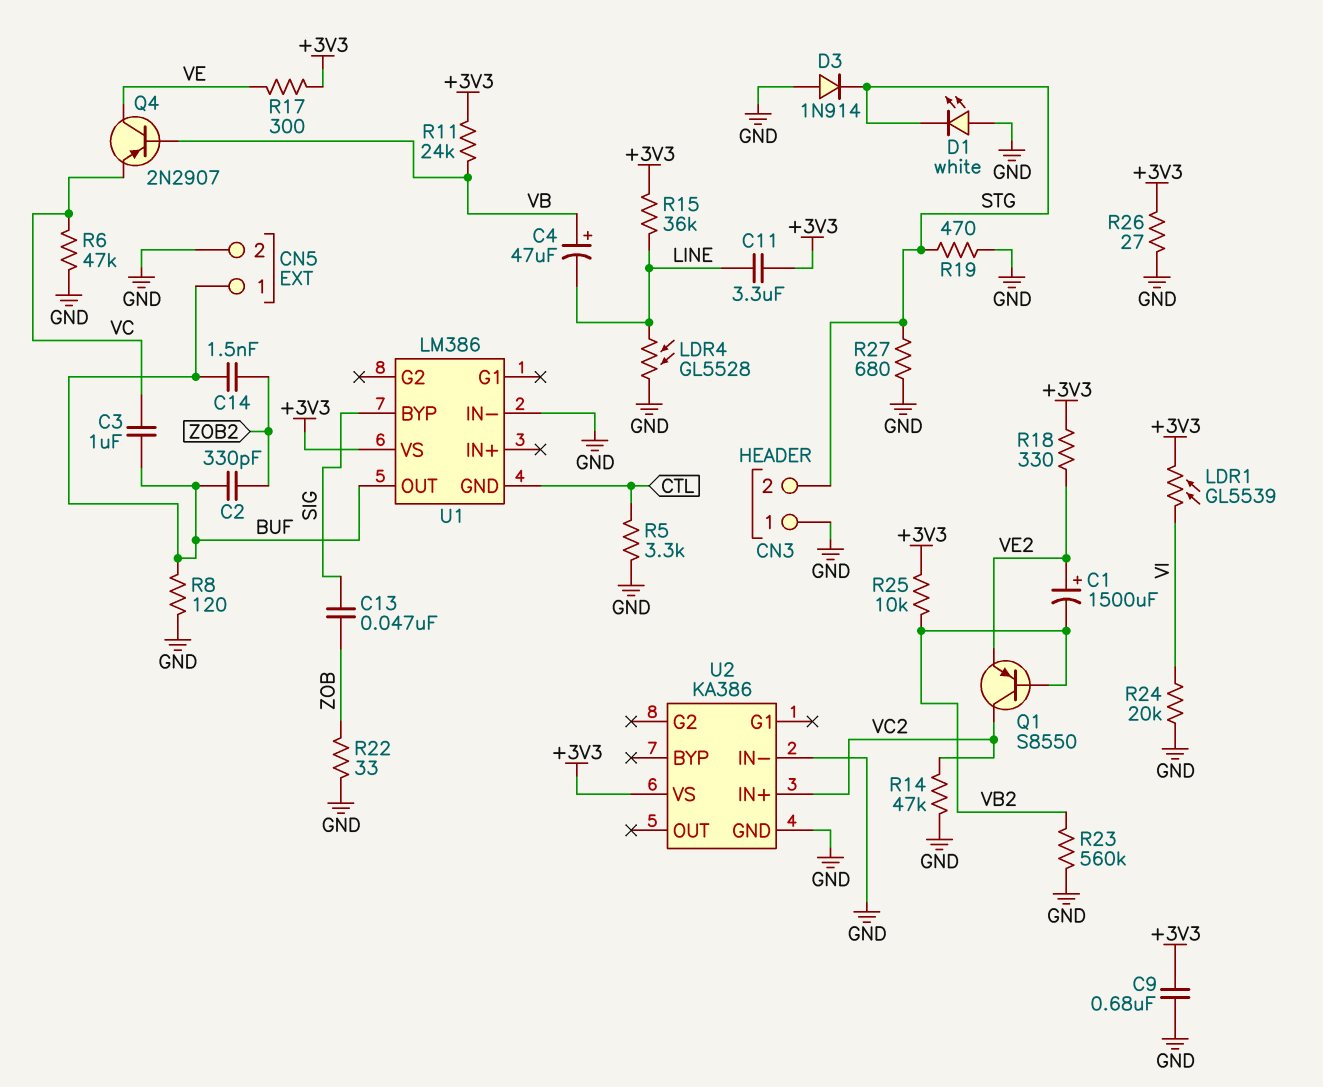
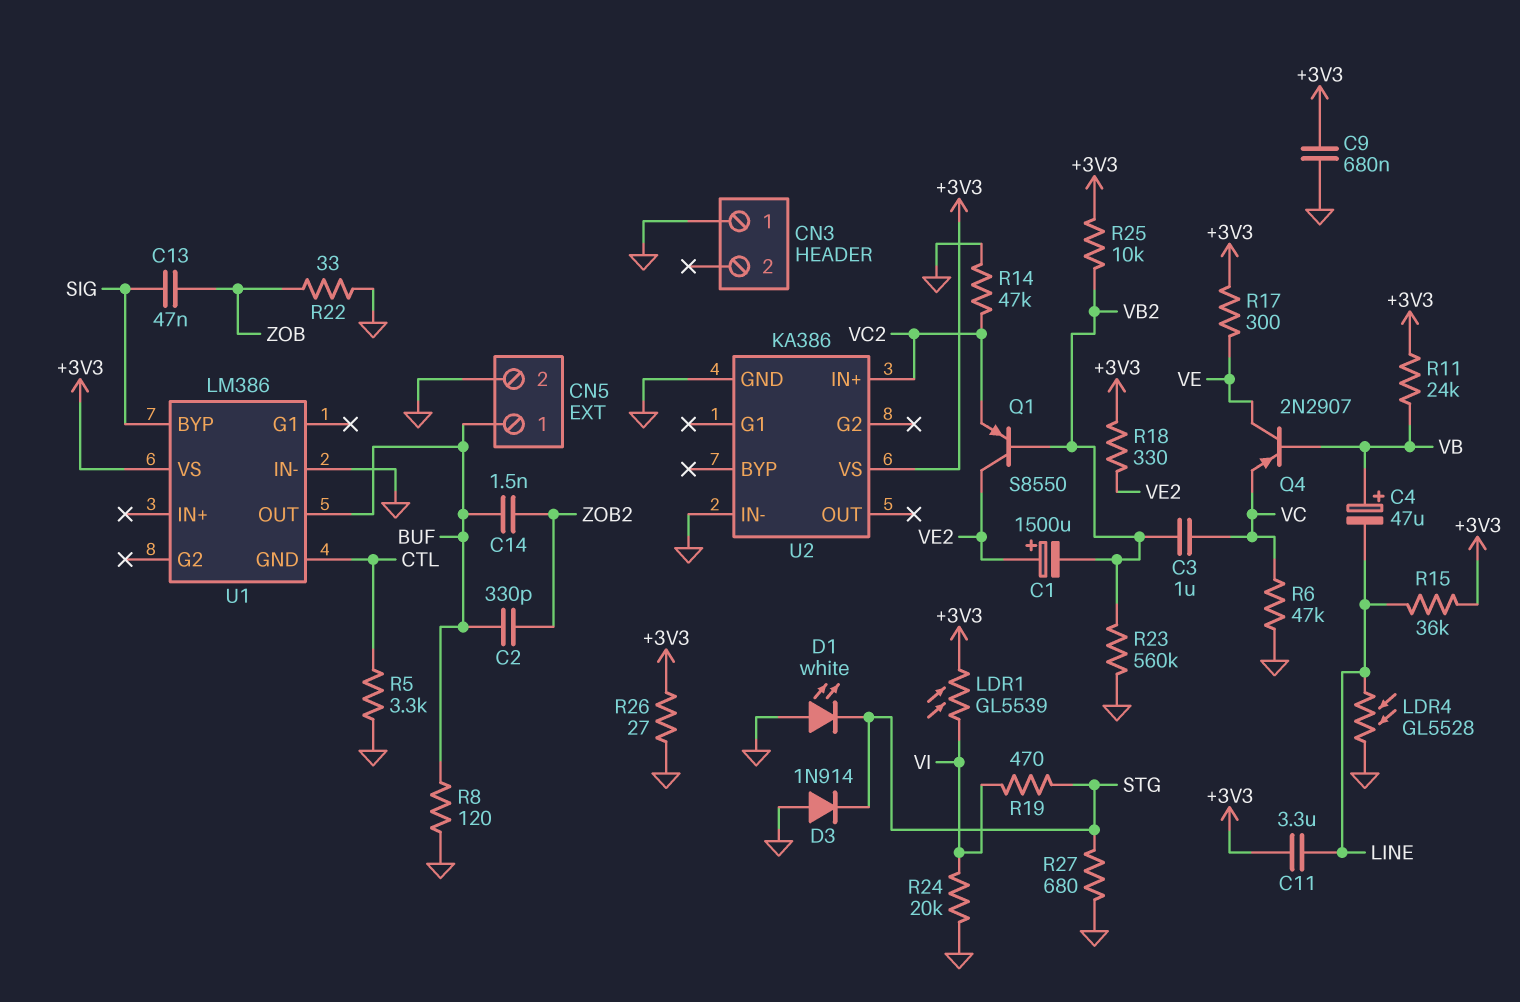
C3: 1uF (BUF, VC) -> 1uF (VB2, VC)
CN3 pin 2: STG -> none
Q1: PNP S8550 (B VB2, C VC2, E VE2) -> PNP S8550 (B VB2, C VE2, E VC2)
R19: 470 (GND, STG) -> 470 (STG, VI)

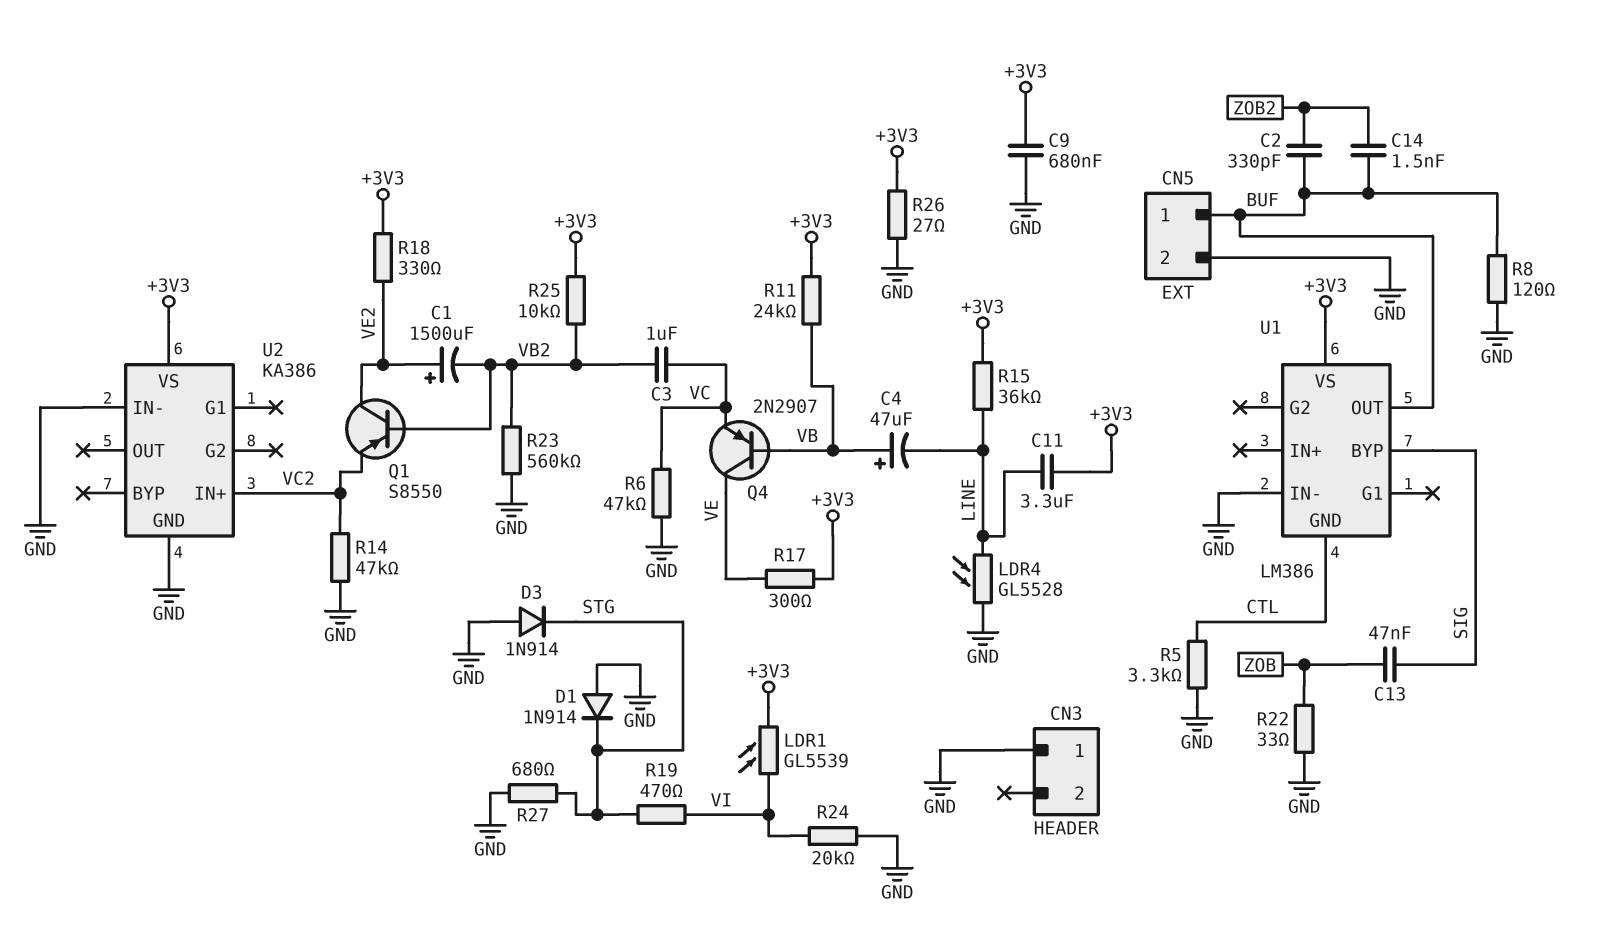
D1: LED white (A GND, K STG) -> diode 1N914 (A GND, K STG)

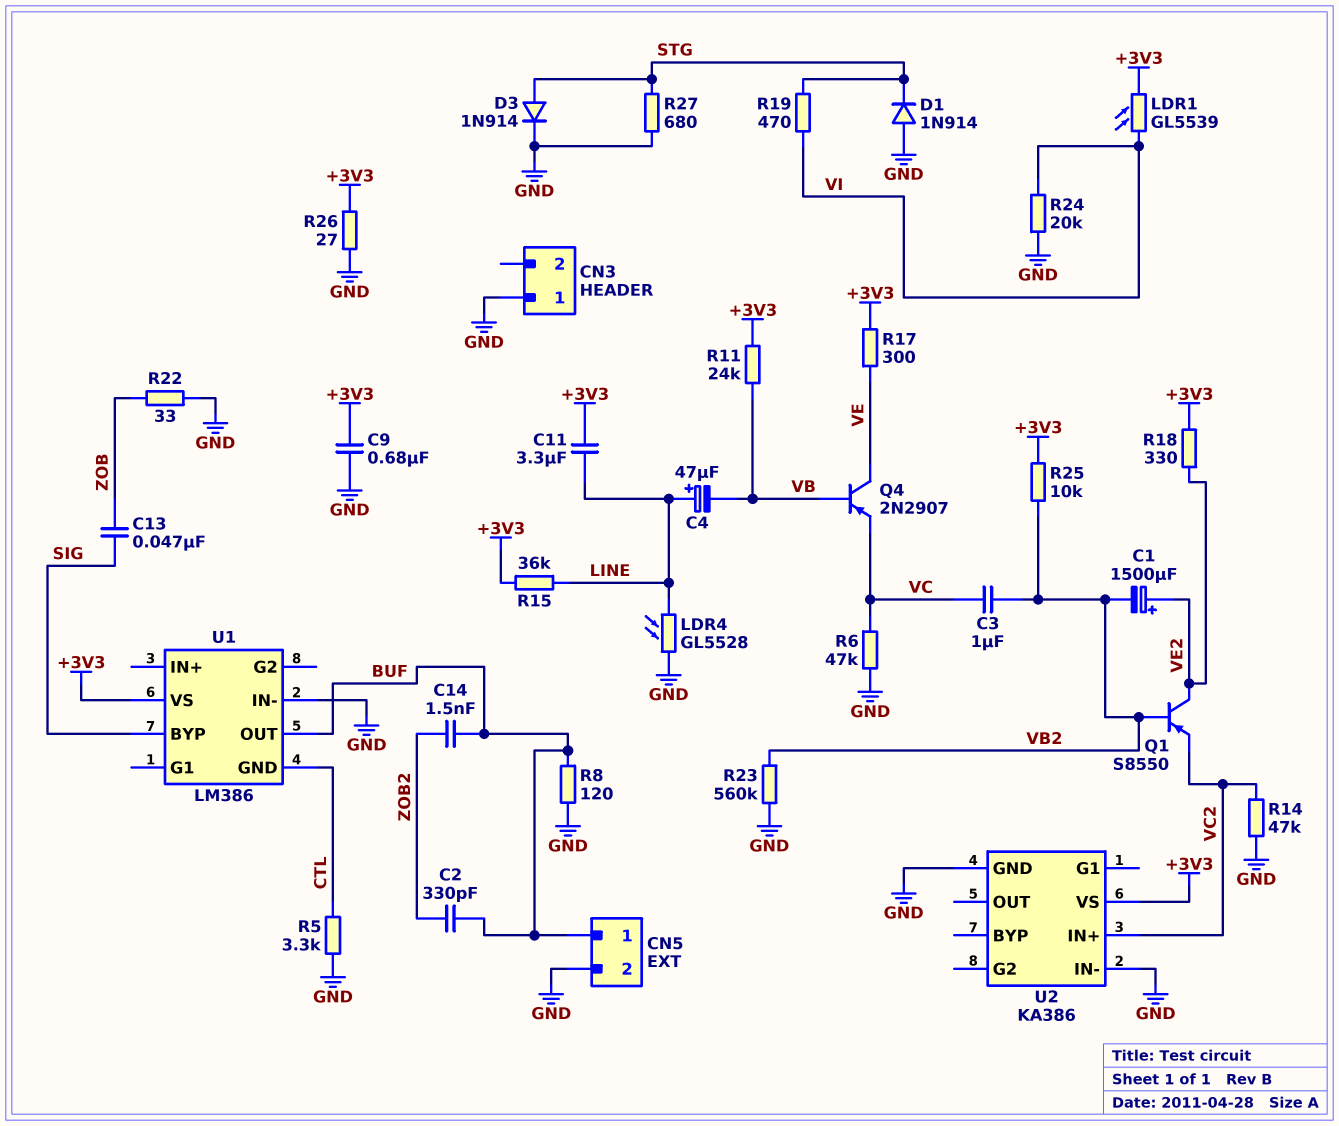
C4: 47uF (plus VB, minus LINE) -> 47uF (plus LINE, minus VB)
D3: diode 1N914 (A GND, K STG) -> diode 1N914 (A STG, K GND)

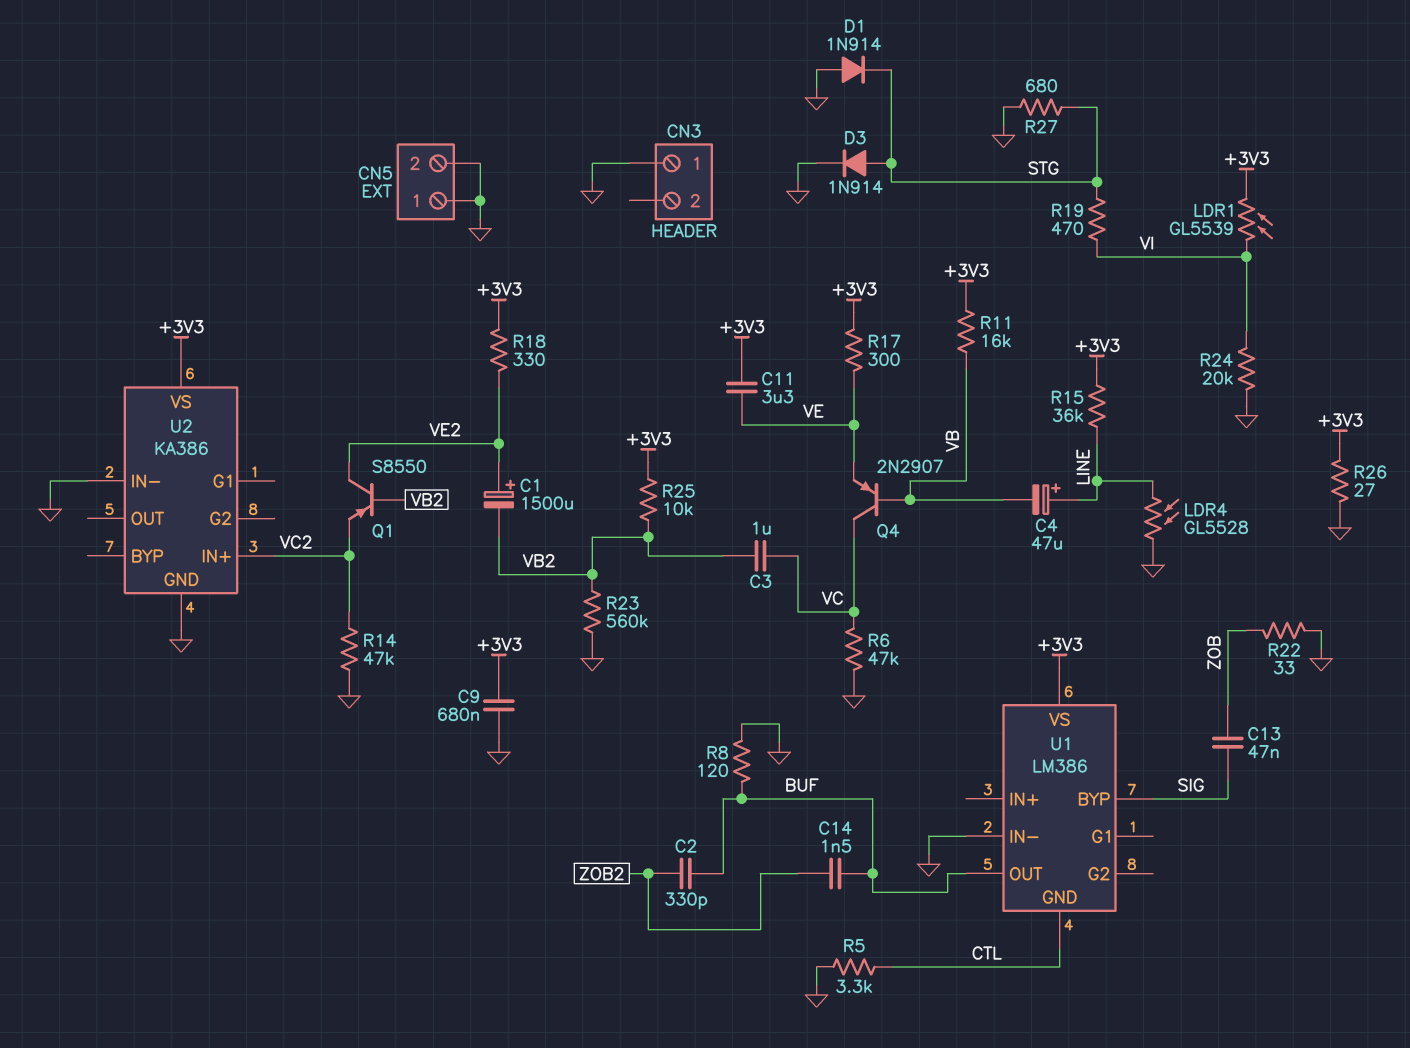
C11: 3.3uF (+3V3, LINE) -> 3.3uF (+3V3, VE)
CN5 pin 1: BUF -> GND
Q4: PNP 2N2907 (B VB, C VE, E VC) -> PNP 2N2907 (B VB, C VC, E VE)
R11: 24k (+3V3, VB) -> 16k (+3V3, VB)

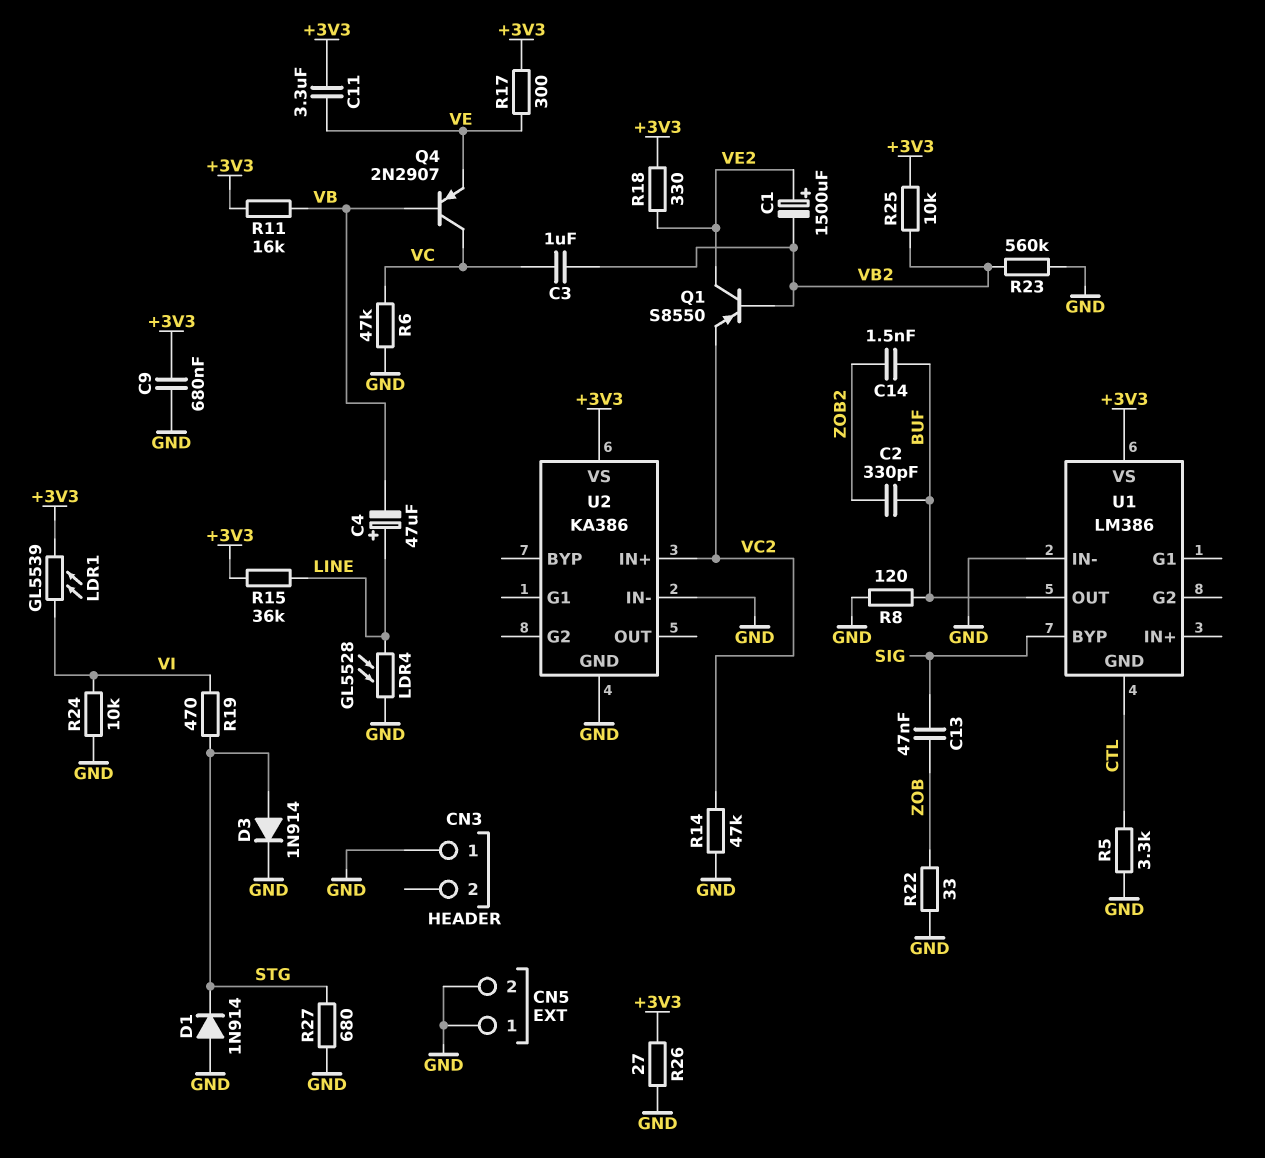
R24: 20k (GND, VI) -> 10k (GND, VI)

